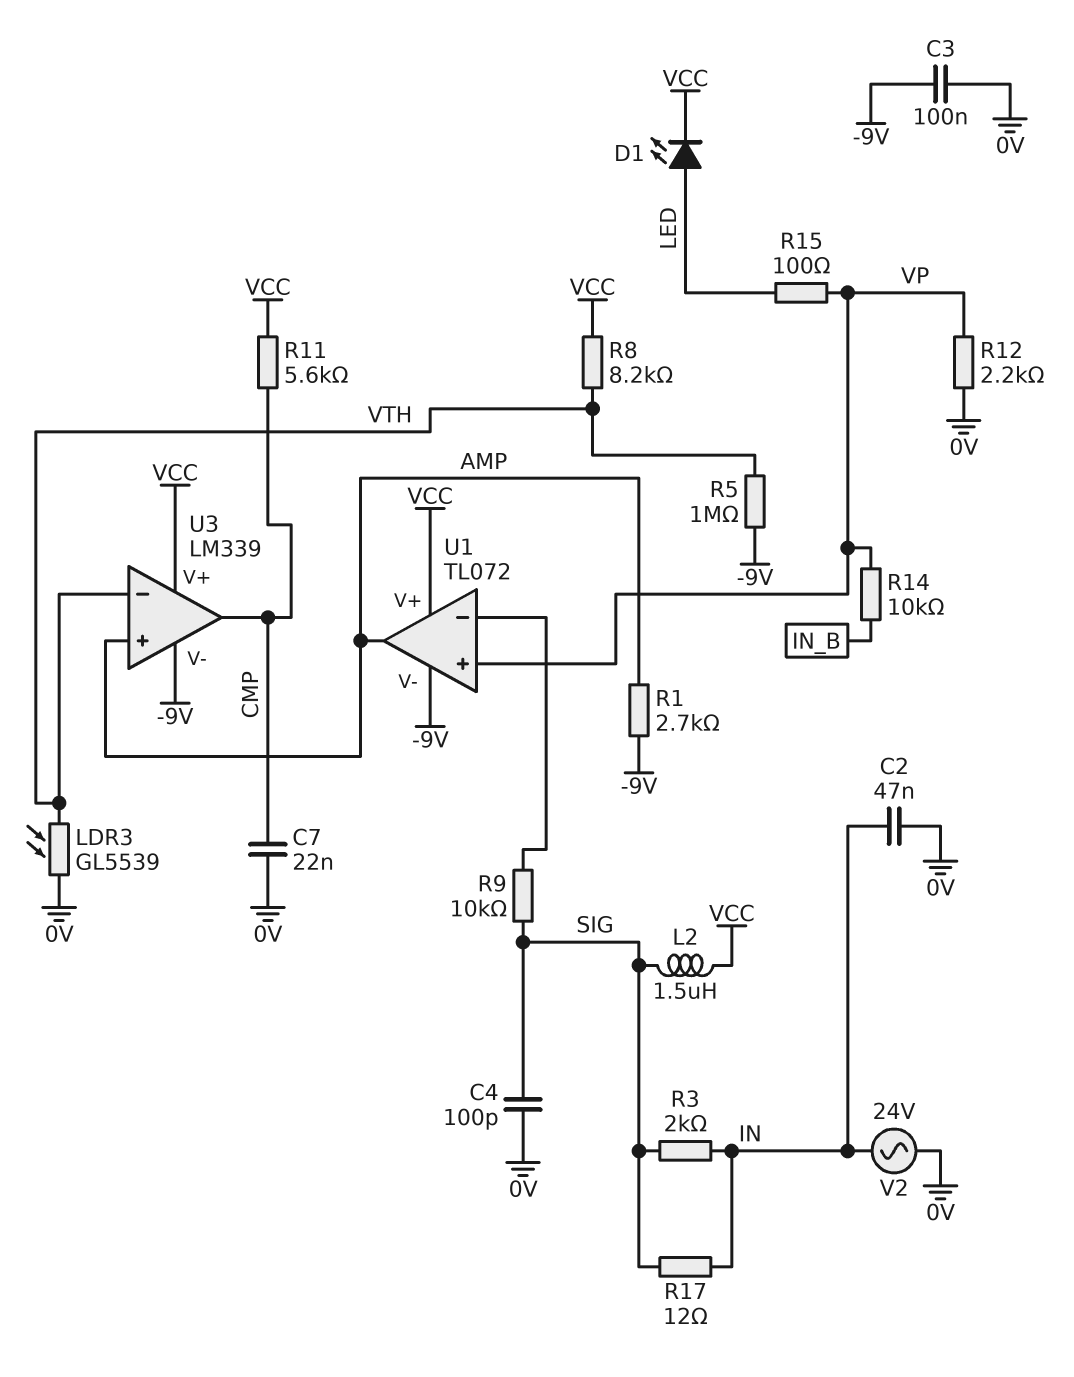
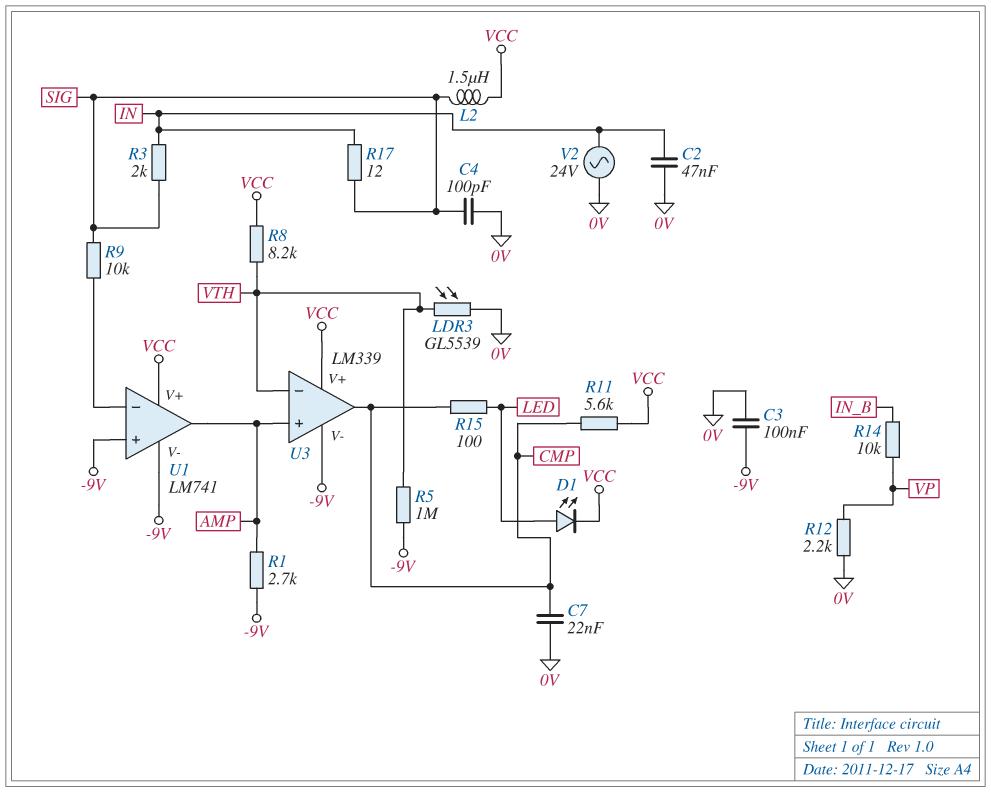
R15: 100 (LED, VP) -> 100 (CMP, LED)
U1: TL072 -> LM741
U1 pin in+: VP -> -9V

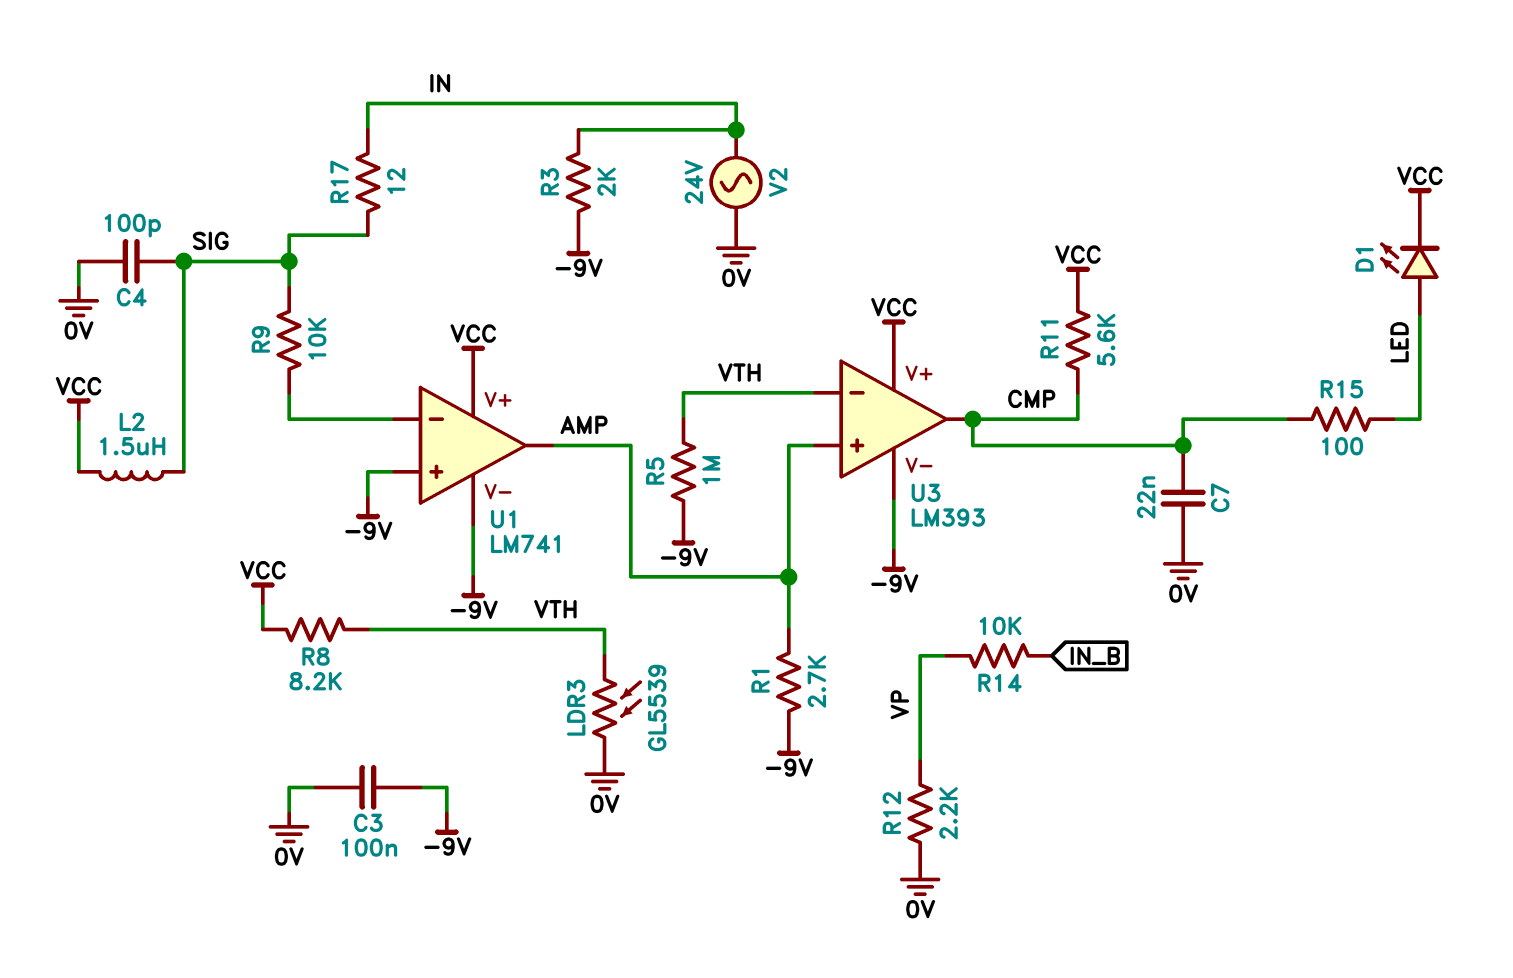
C2: 47nF (0V, IN) -> none
R3: 2k (IN, SIG) -> 2k (-9V, IN)
U3: LM339 -> LM393

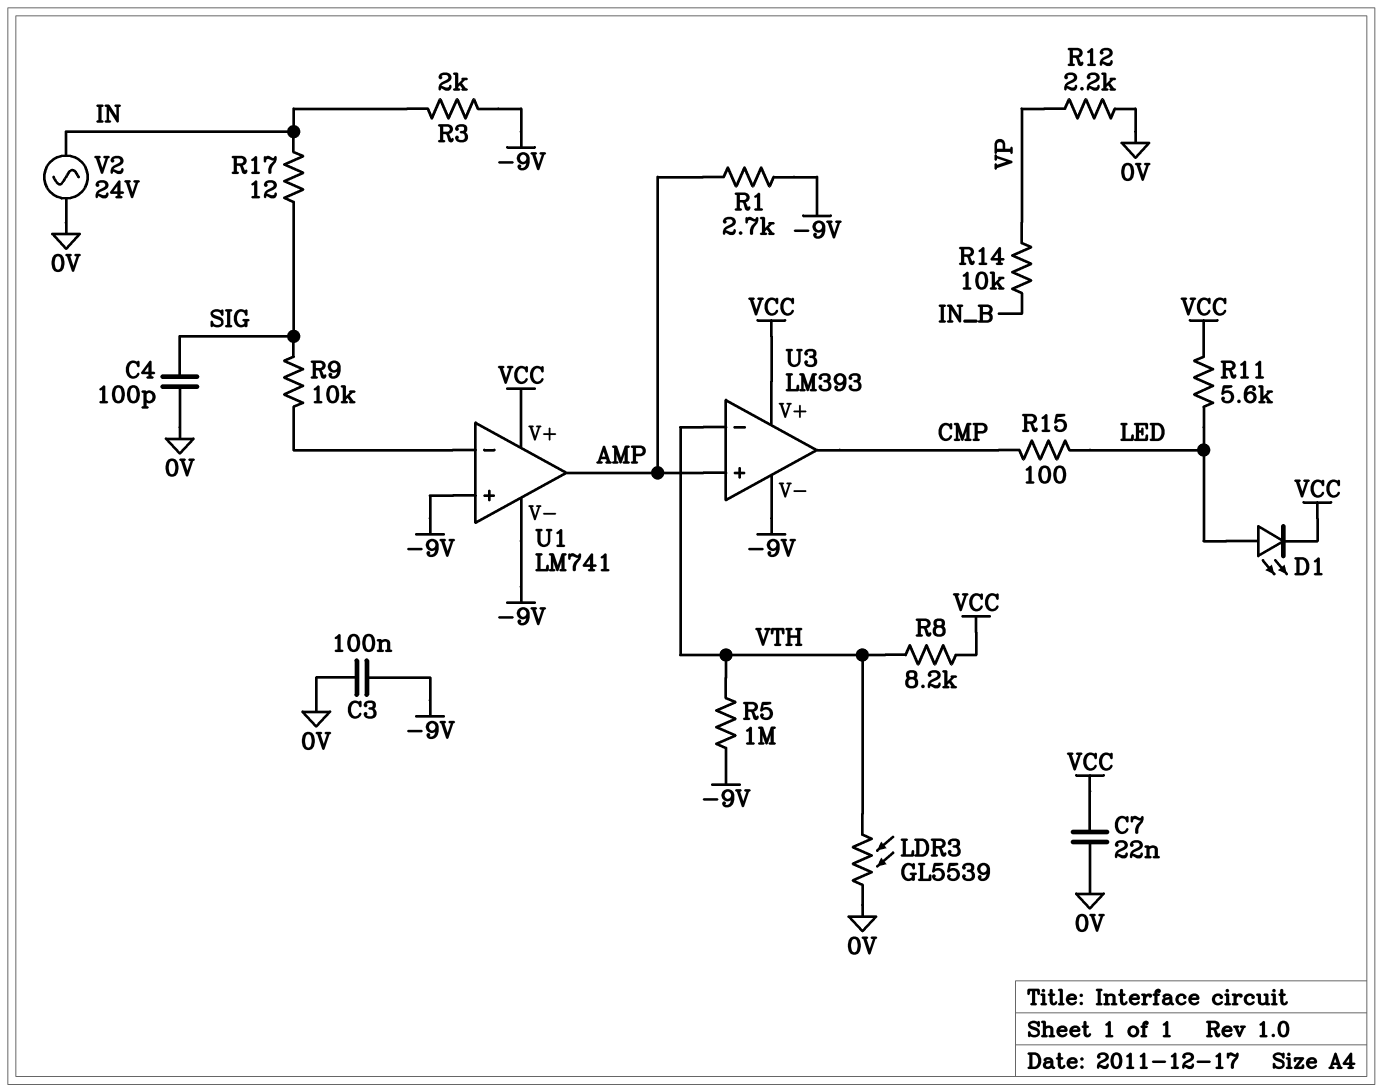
C7: 22nF (0V, CMP) -> 22nF (0V, VCC)
L2: 1.5uH (SIG, VCC) -> none
R11: 5.6k (CMP, VCC) -> 5.6k (LED, VCC)

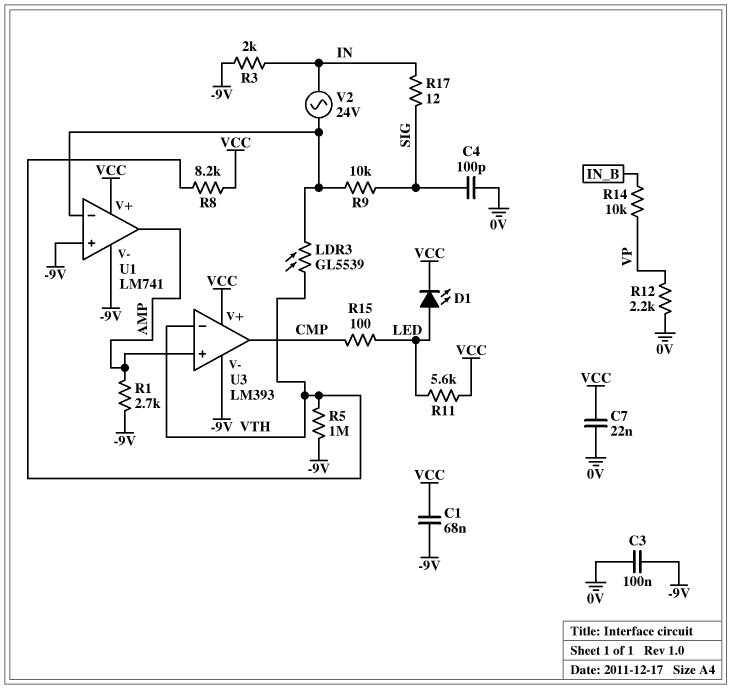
C1: none -> 68nF (-9V, VCC)
LDR3: GL5539 (0V, VTH) -> GL5539 (U1/in-, VTH)
V2: AC 24V (0V, IN) -> AC 24V (IN, U1/in-)

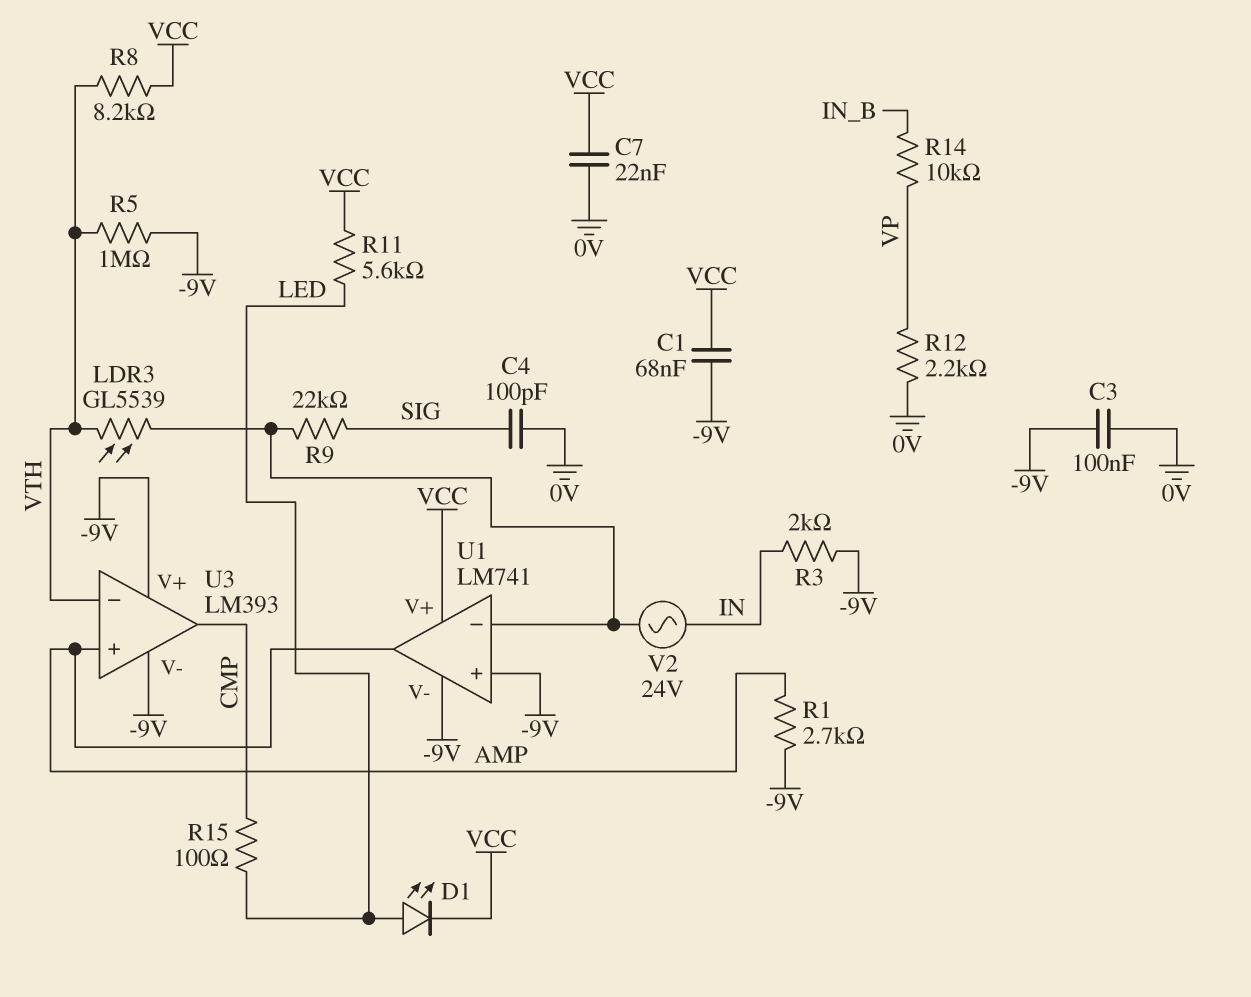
R9: 10k (SIG, U1/in-) -> 22k (SIG, U1/in-)
R17: 12 (IN, SIG) -> none
U3 pin V+: VCC -> -9V

